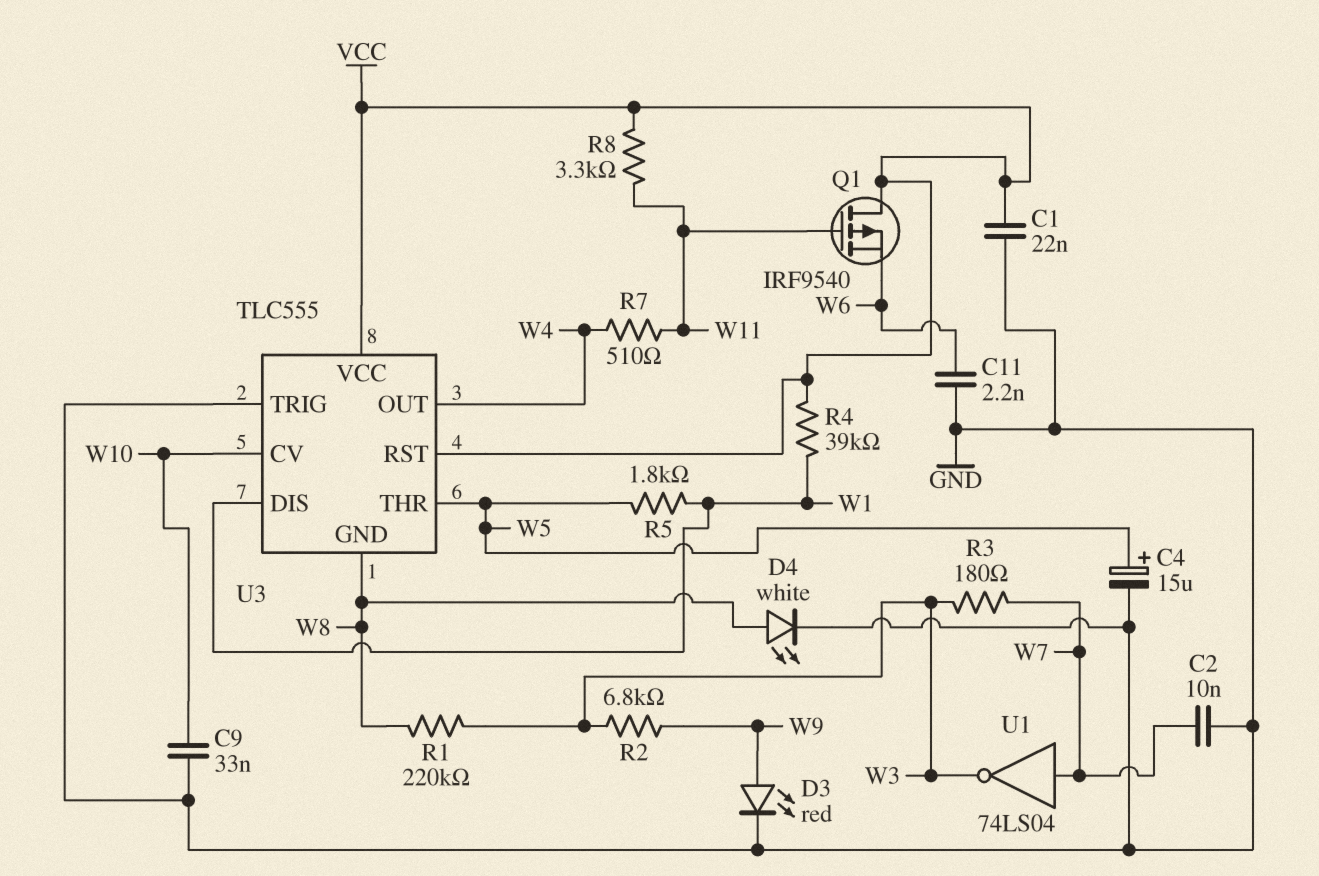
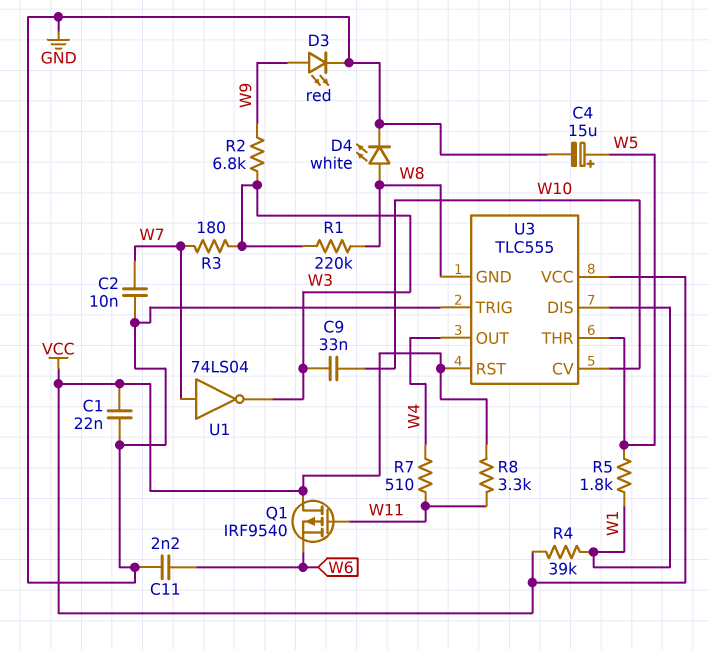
C9: 33nF (GND, W10) -> 33nF (W3, W10)

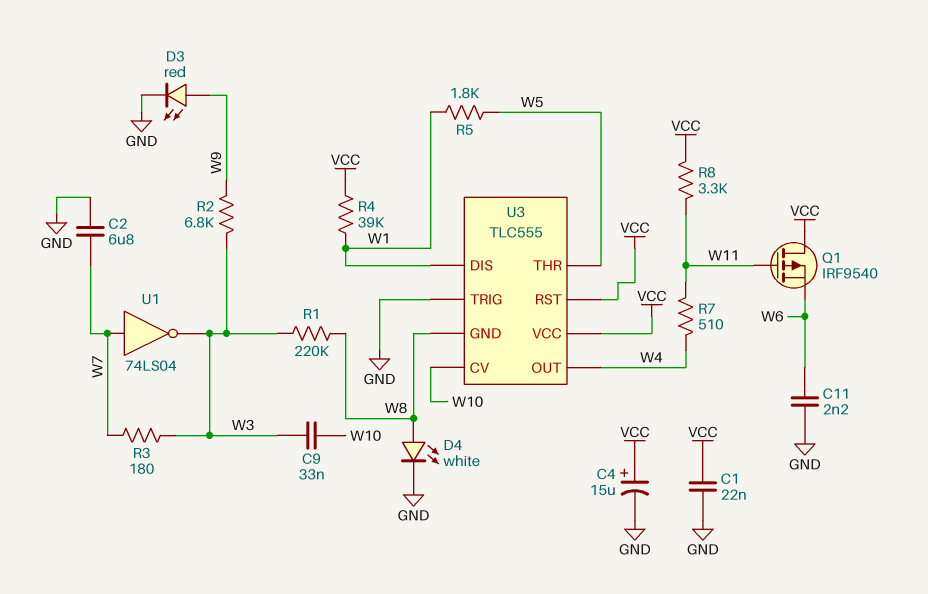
C2: 10nF (GND, W7) -> 6.8uF (GND, W7)
C4: 15uF (plus W5, minus GND) -> 15uF (plus VCC, minus GND)

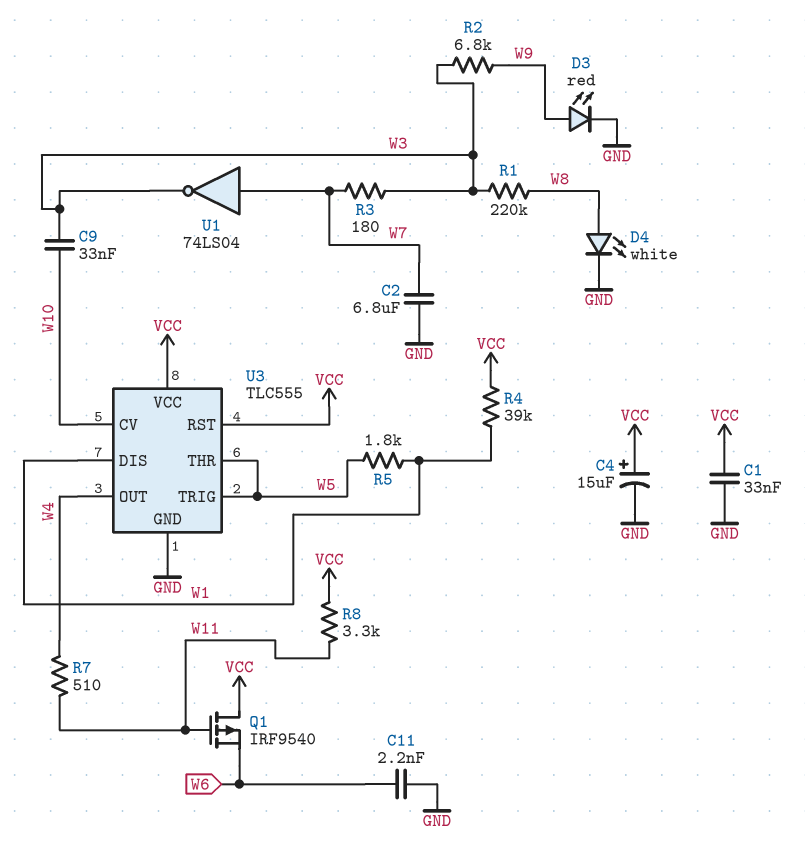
C1: 22nF (GND, VCC) -> 33nF (GND, VCC)
U3 pin GND: W8 -> GND
U3 pin TRIG: GND -> W5

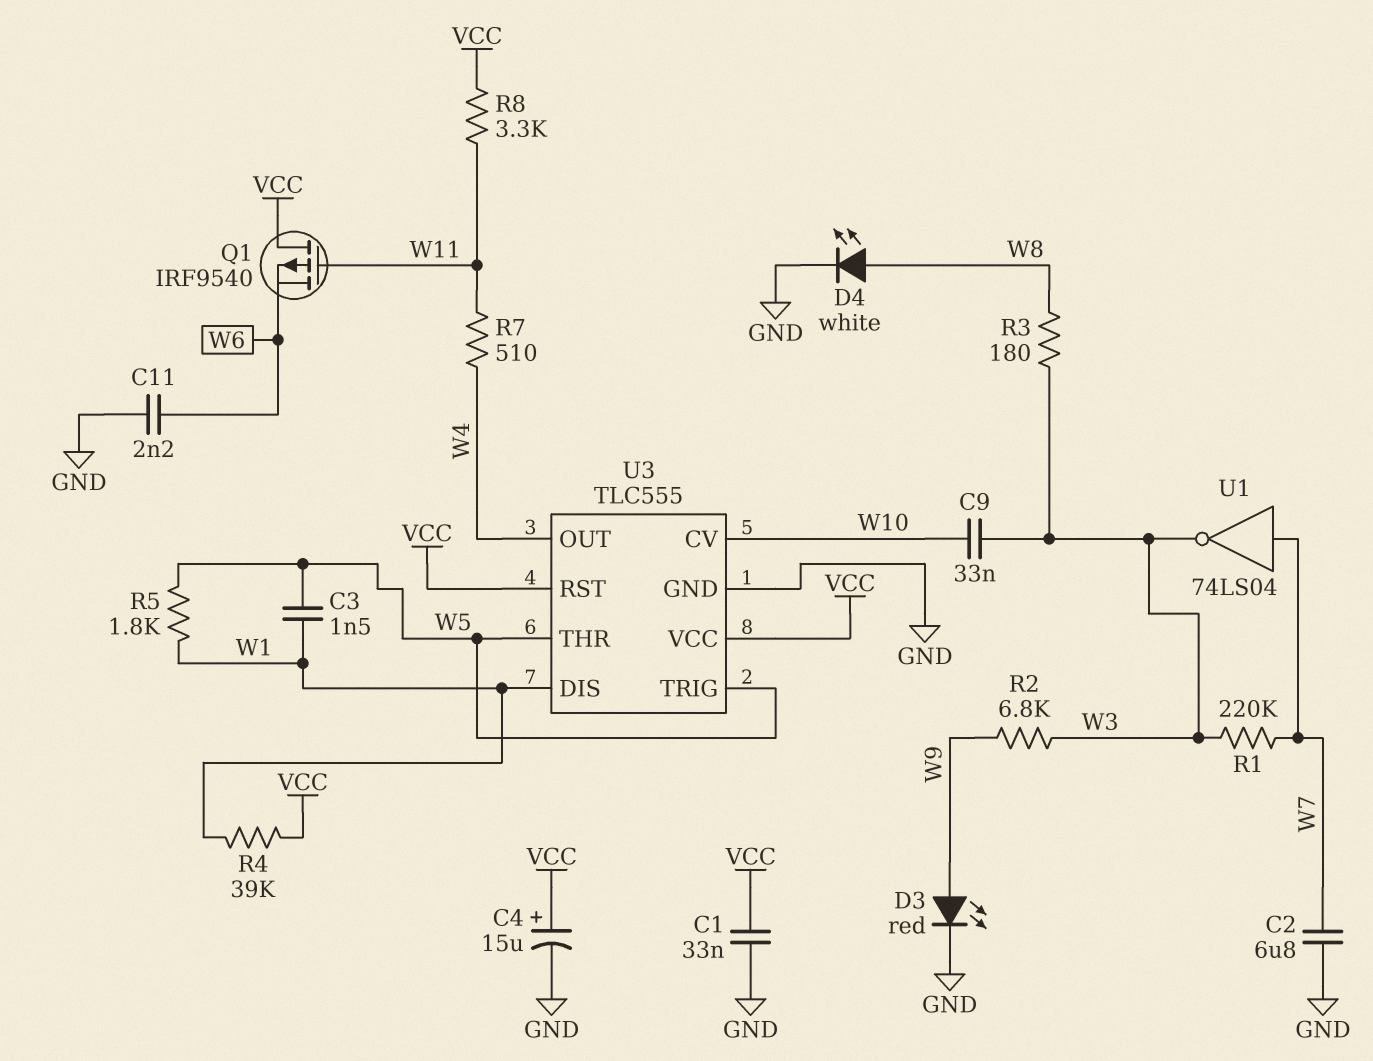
C3: none -> 1.5nF (W1, W5)
R1: 220k (W3, W8) -> 220k (W3, W7)
R3: 180 (W3, W7) -> 180 (W3, W8)

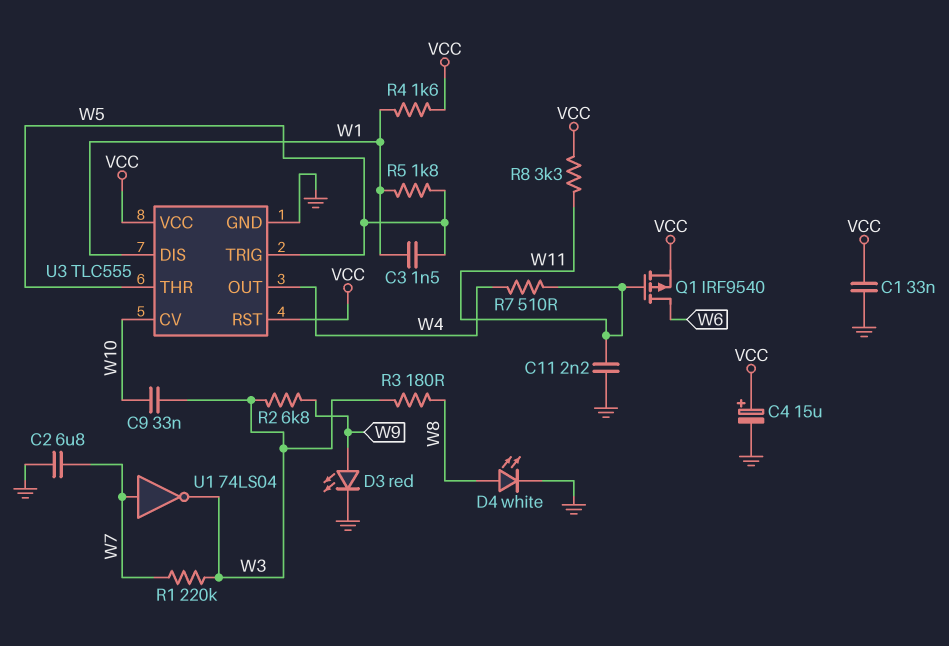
C11: 2.2nF (GND, W6) -> 2.2nF (GND, W11)
Q1: PMOS IRF9540 (G W11, D VCC, S W6) -> PMOS IRF9540 (G W11, D W6, S VCC)
R4: 39k (VCC, W1) -> 1.6k (VCC, W1)

